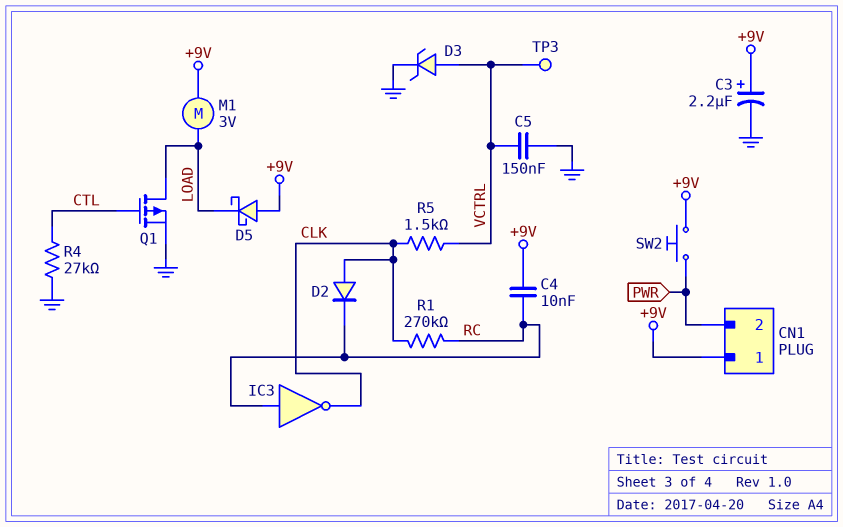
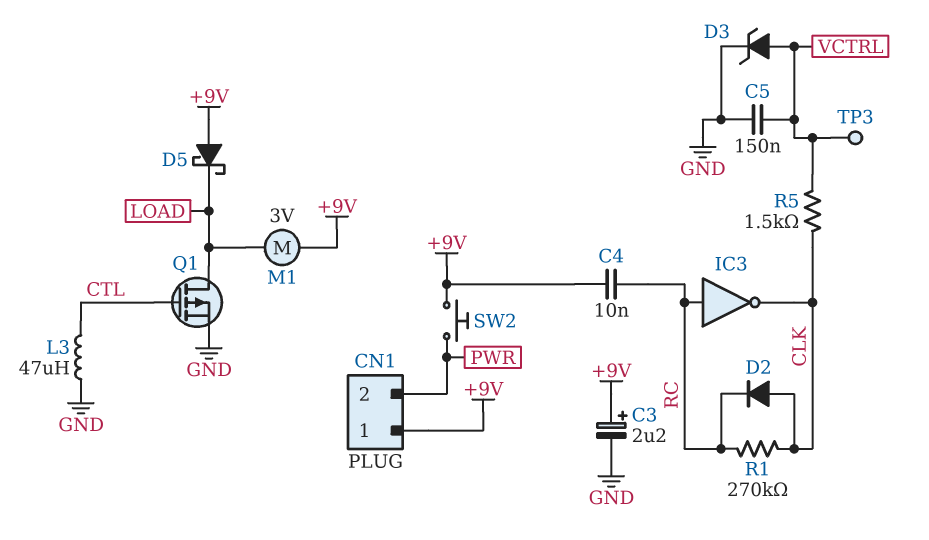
L3: none -> 47uH (CTL, GND)
R4: 27k (CTL, GND) -> none

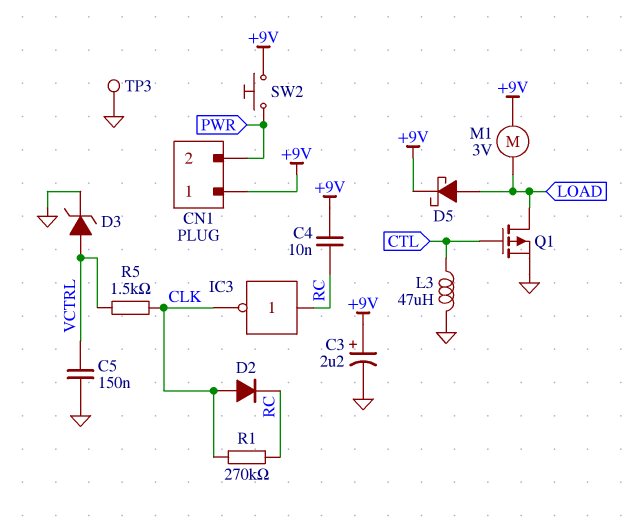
D5: schottky (A +9V, K LOAD) -> schottky (A LOAD, K +9V)
TP3: test point (VCTRL) -> test point (GND)

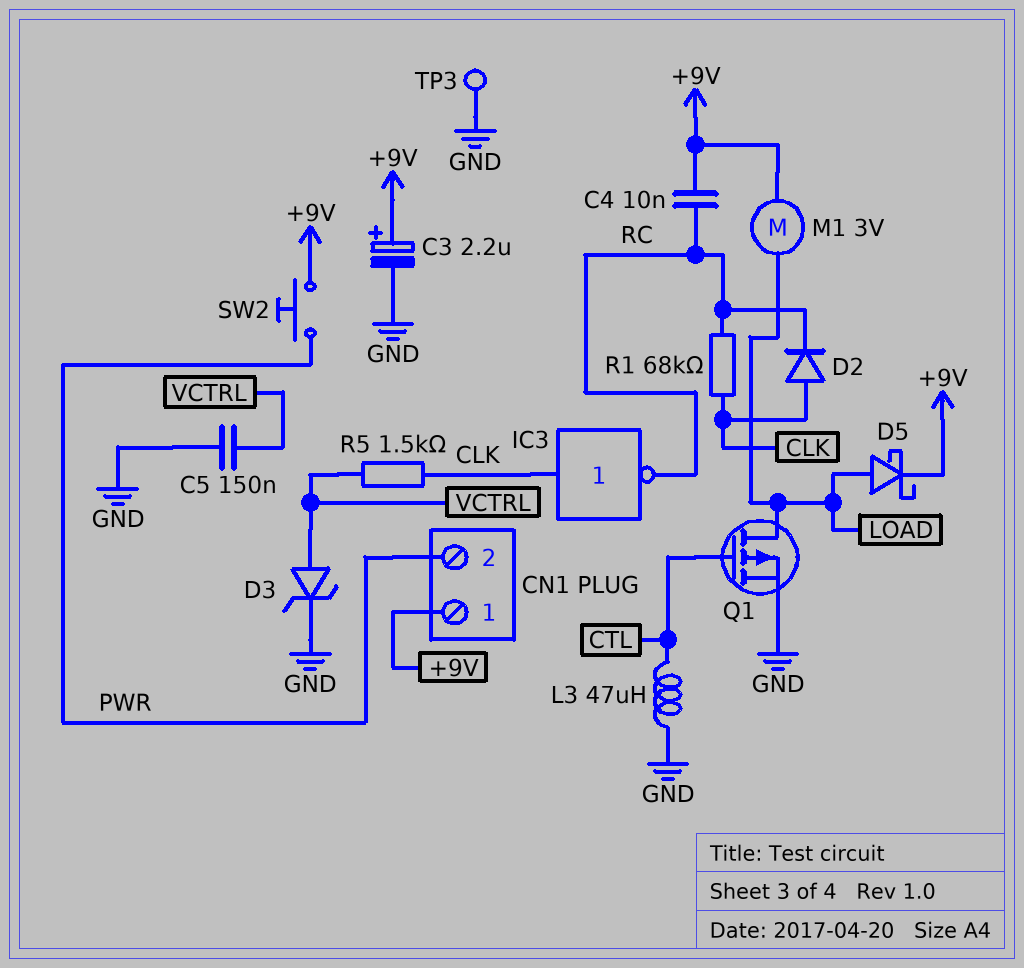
IC3: NOT (in RC, out CLK) -> NOT (in CLK, out RC)
R1: 270k (CLK, RC) -> 68k (CLK, RC)

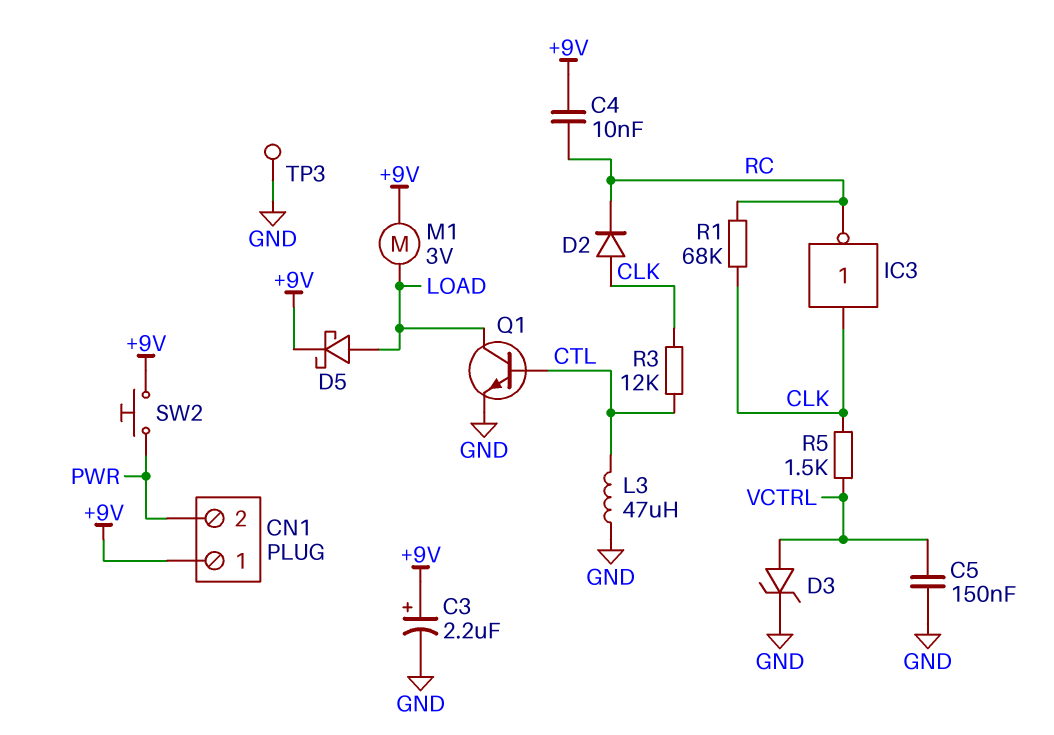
Q1: PMOS (G CTL, D LOAD, S GND) -> NPN (B CTL, C LOAD, E GND)
R3: none -> 12k (CLK, CTL)

